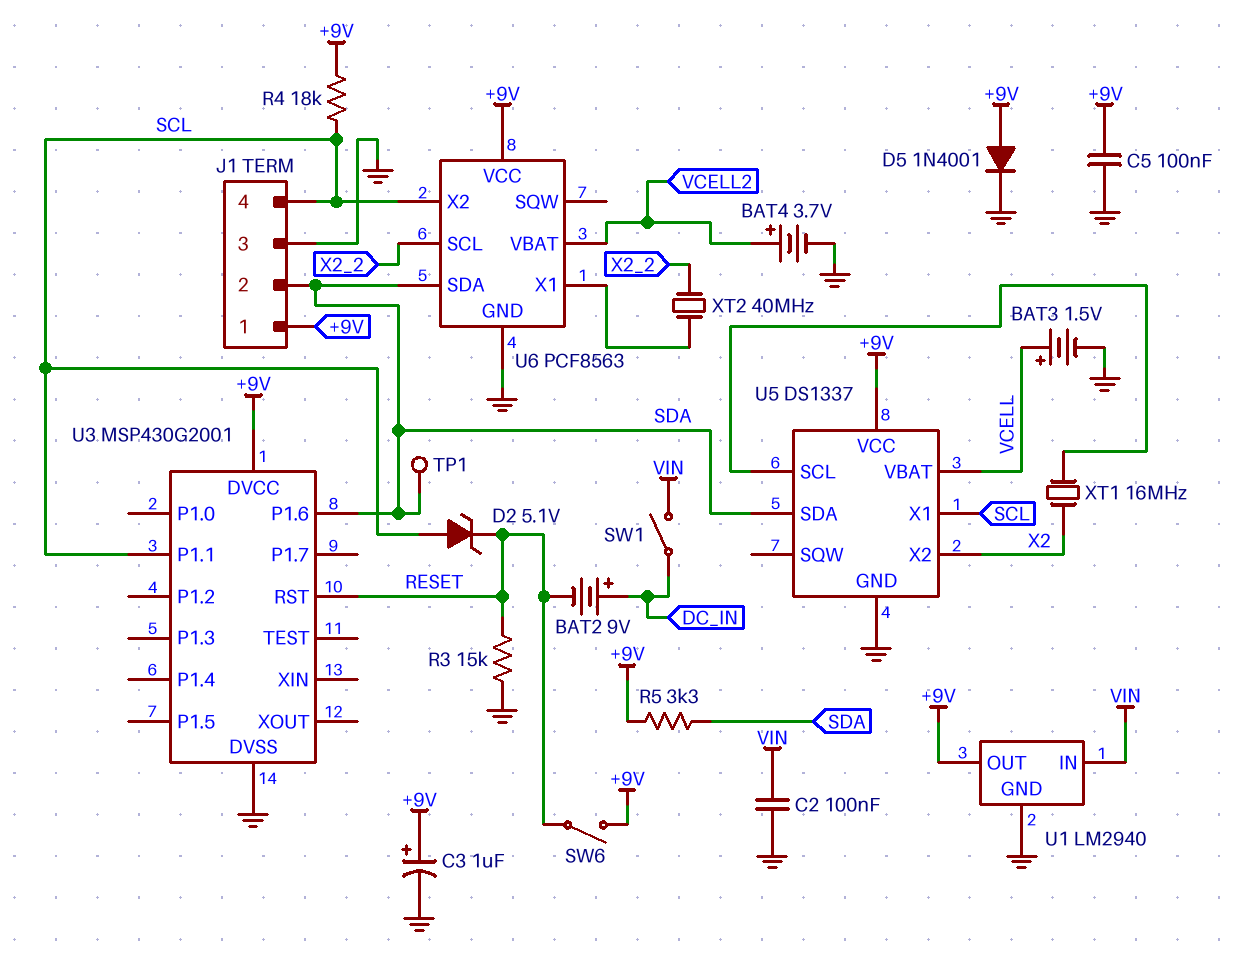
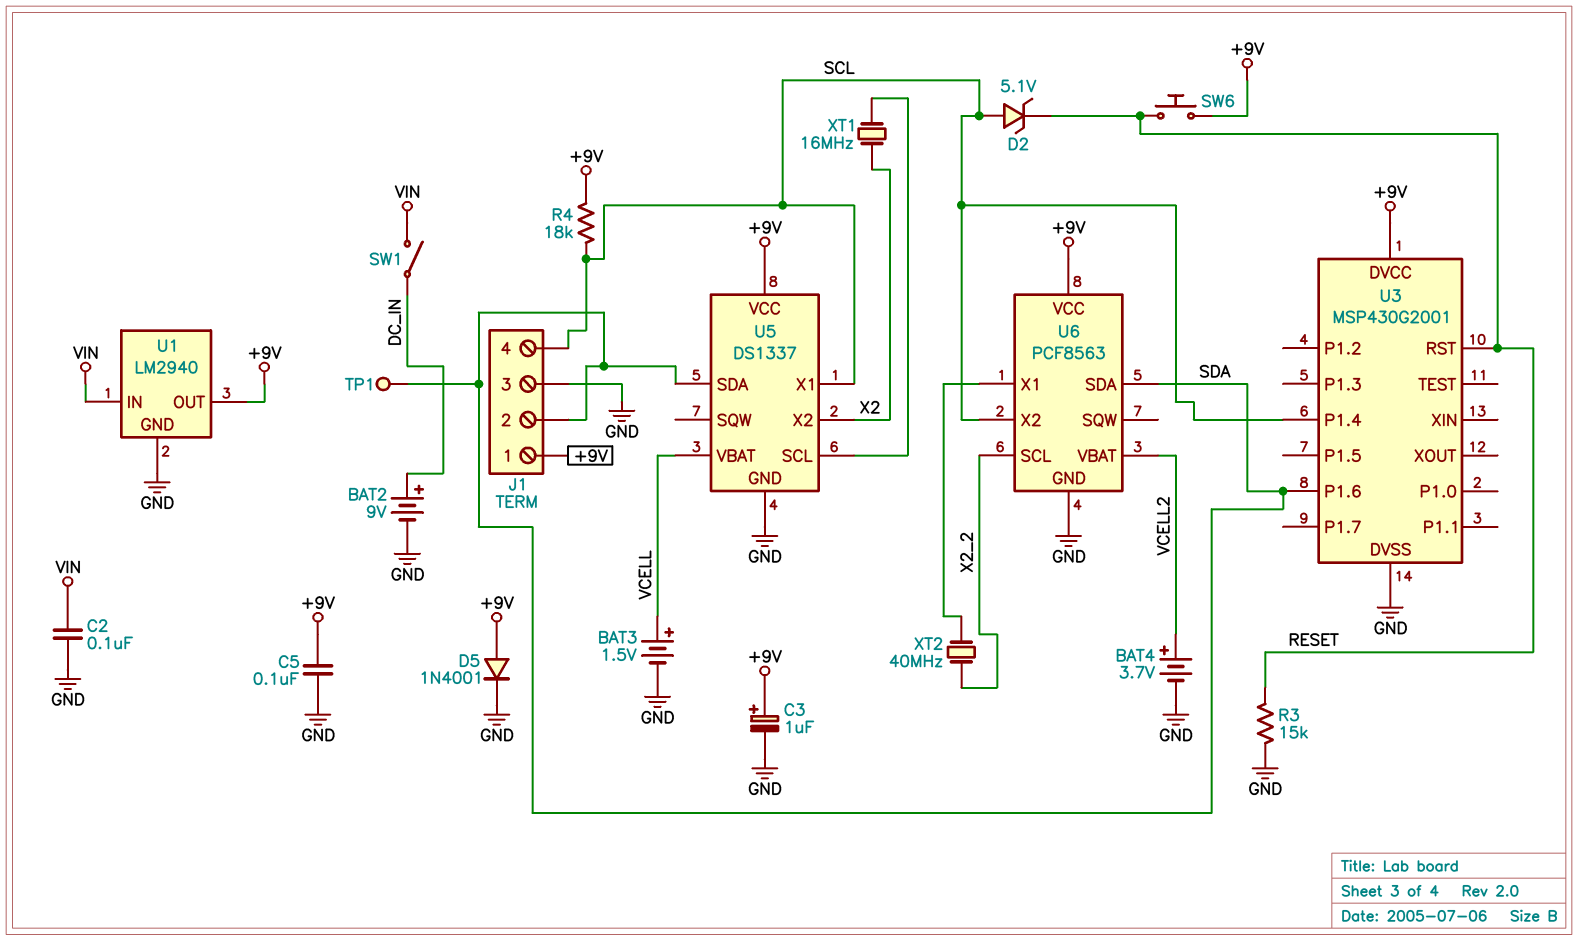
BAT2: 9V (plus DC_IN, minus RESET) -> 9V (plus DC_IN, minus GND)
R5: 3.3k (+9V, SDA) -> none
SW6: switch (+9V, RESET) -> button (+9V, RESET)
U3 pin P1.1: SCL -> none
U3 pin P1.4: none -> SCL

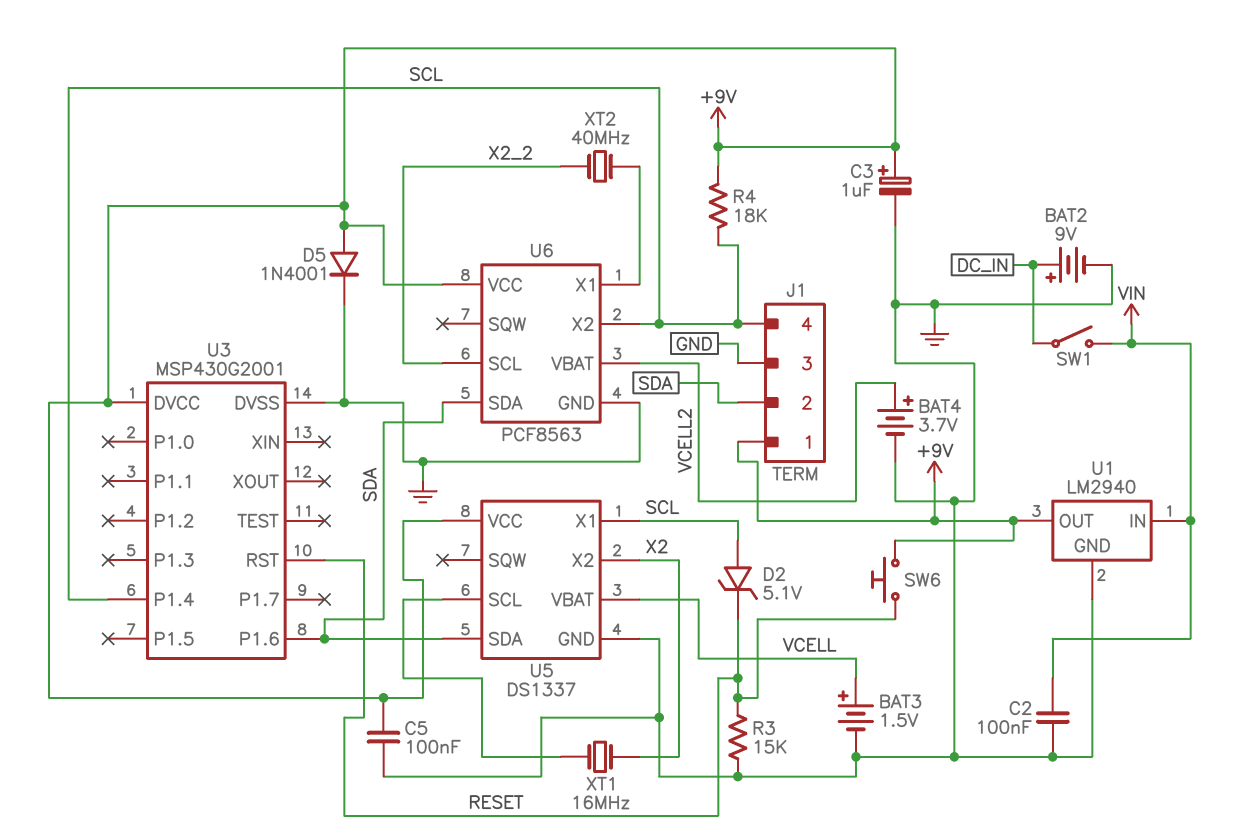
TP1: test point (SDA) -> none

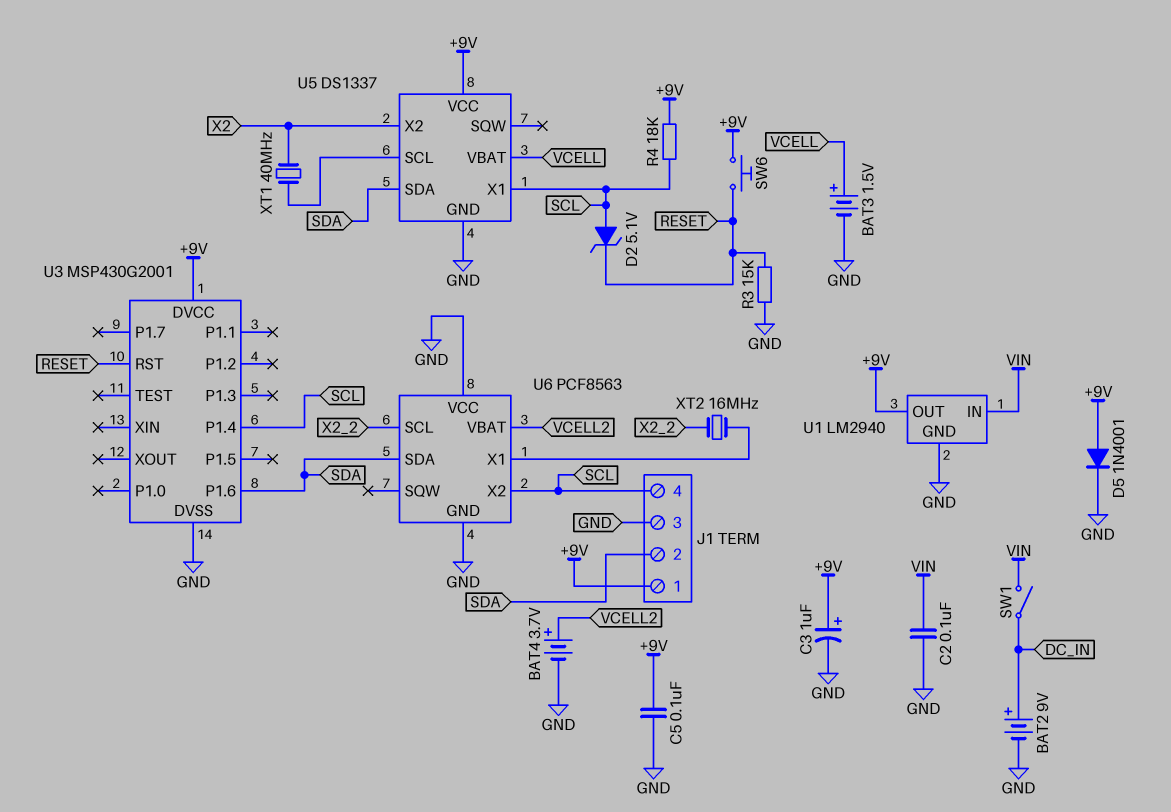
U6 pin VCC: +9V -> GND
XT1: 16MHz (U5/SCL, X2) -> 40MHz (U5/SCL, X2)
XT2: 40MHz (U6/X1, X2_2) -> 16MHz (U6/X1, X2_2)

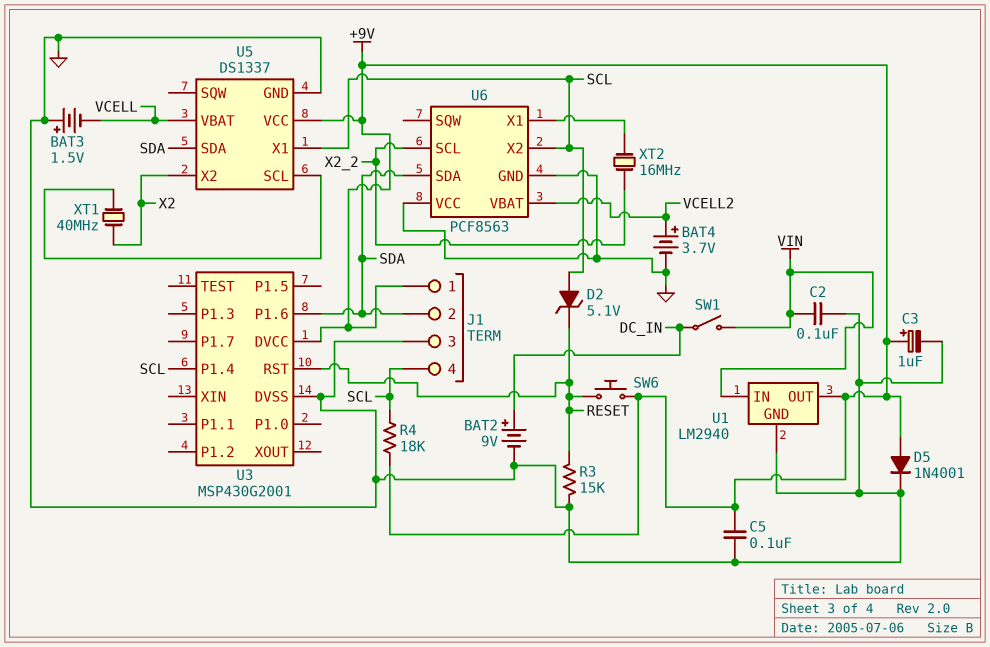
BAT3: 1.5V (plus VCELL, minus GND) -> 1.5V (plus GND, minus VCELL)

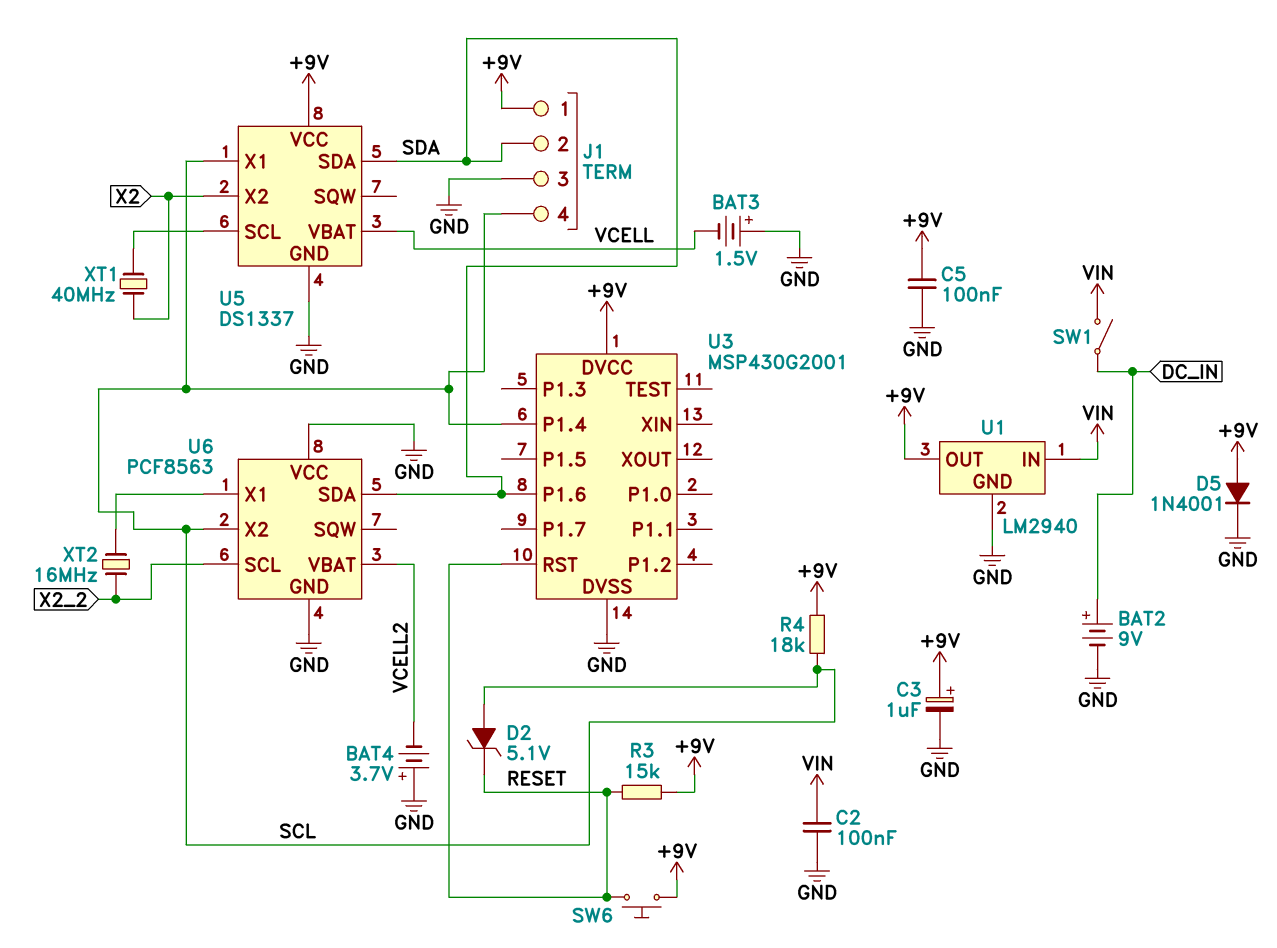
BAT4: 3.7V (plus VCELL2, minus GND) -> 3.7V (plus GND, minus VCELL2)
R3: 15k (GND, RESET) -> 15k (+9V, RESET)

